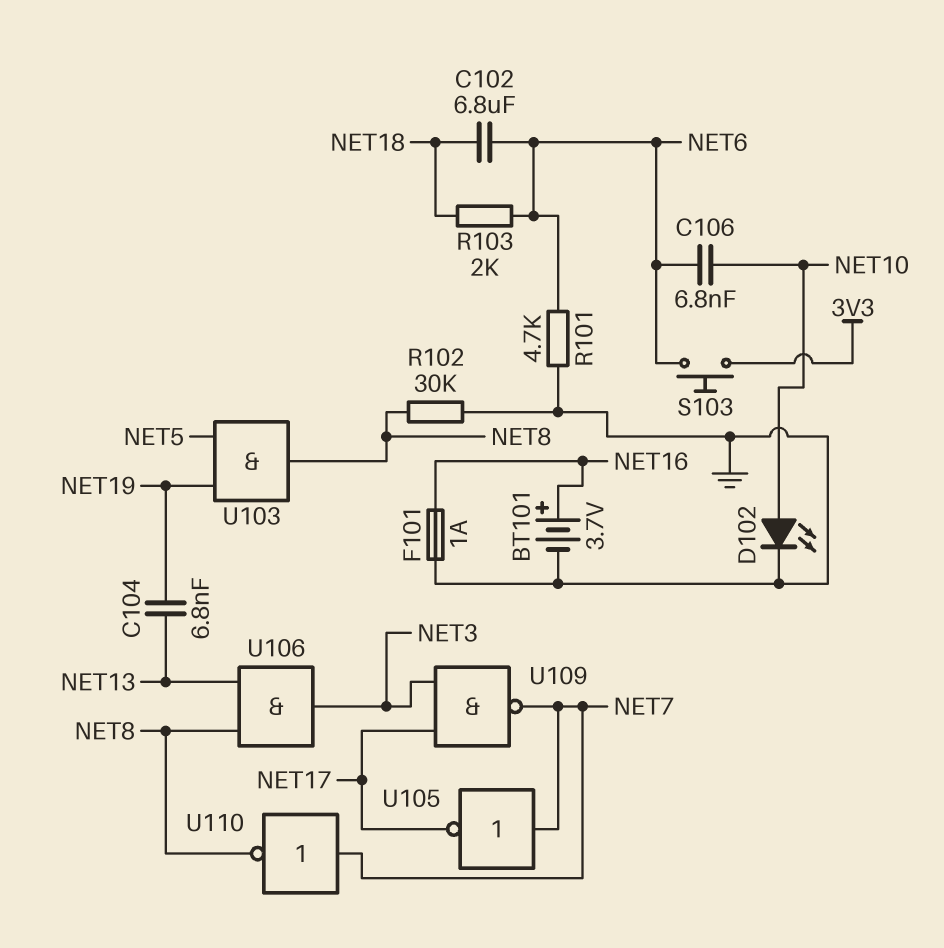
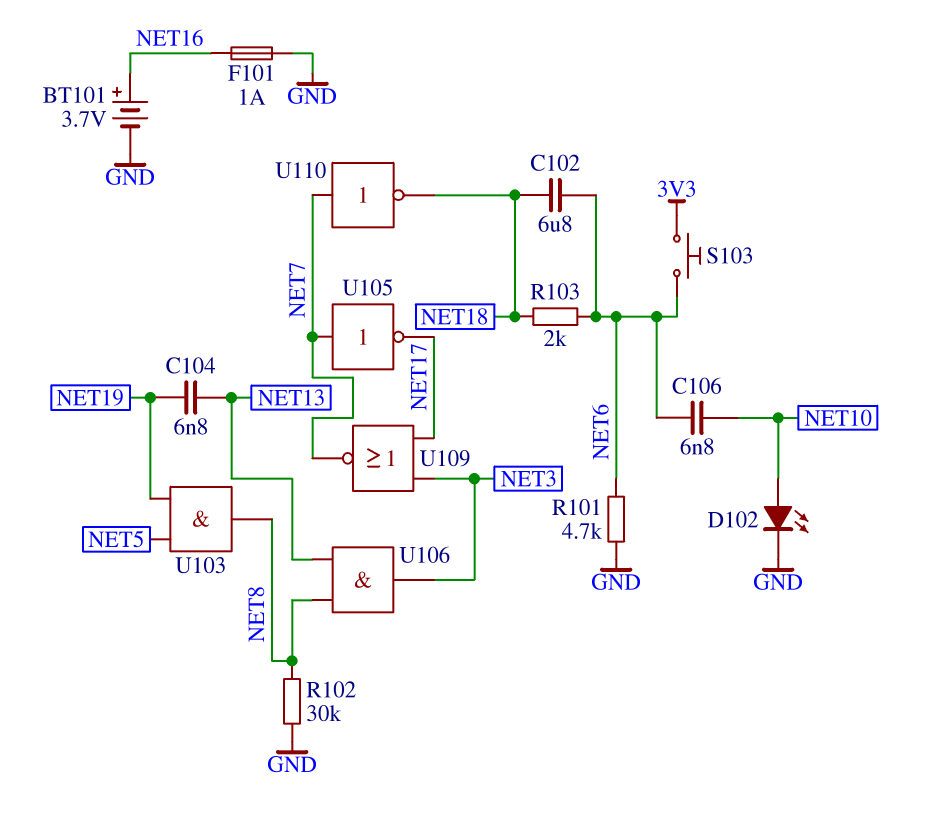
U109: NAND (in NET3, in NET17, out NET7) -> NOR (in NET3, in NET17, out NET7)
U110: NOT (in NET7, out NET8) -> NOT (in NET7, out NET18)

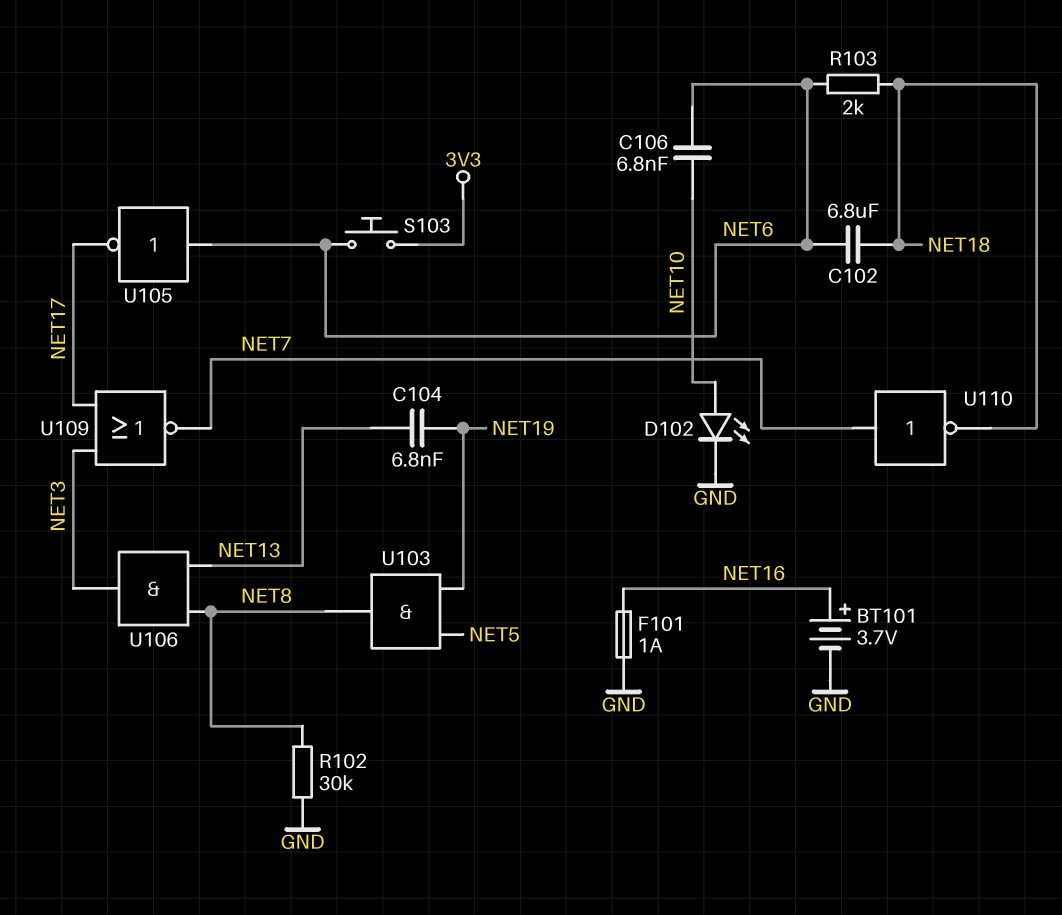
R101: 4.7k (GND, NET6) -> none
U105: NOT (in NET7, out NET17) -> NOT (in NET6, out NET17)

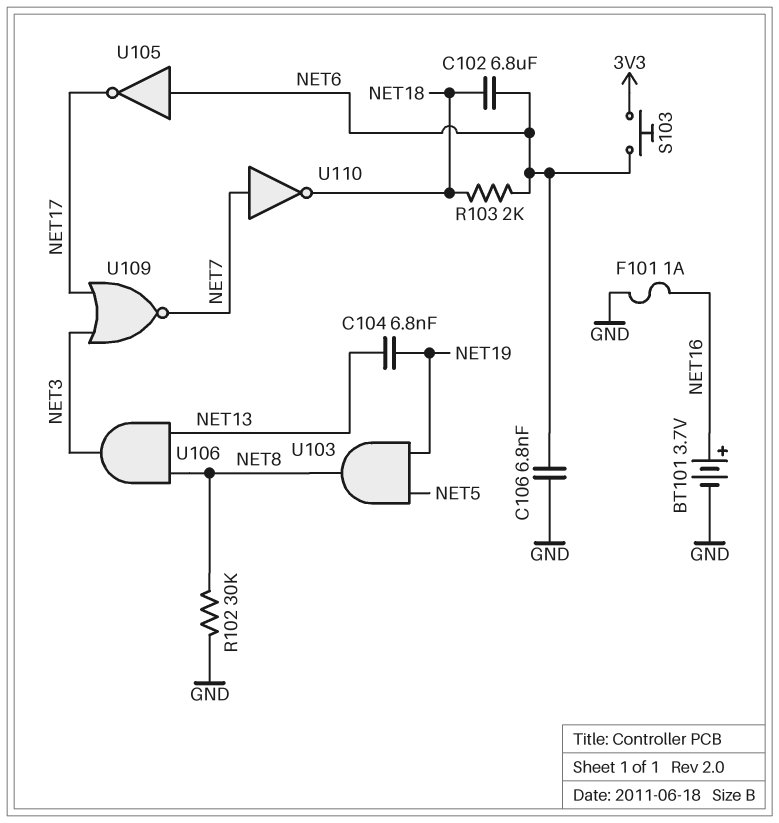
C106: 6.8nF (NET6, NET10) -> 6.8nF (GND, NET6)
D102: LED (A NET10, K GND) -> none

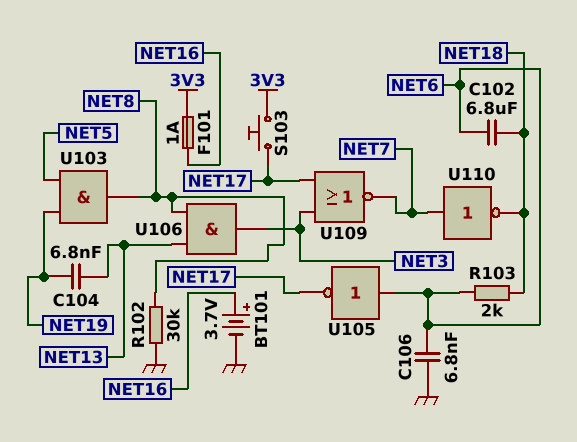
F101: 1A (GND, NET16) -> 1A (3V3, NET16)
S103: button (3V3, NET6) -> button (3V3, NET17)

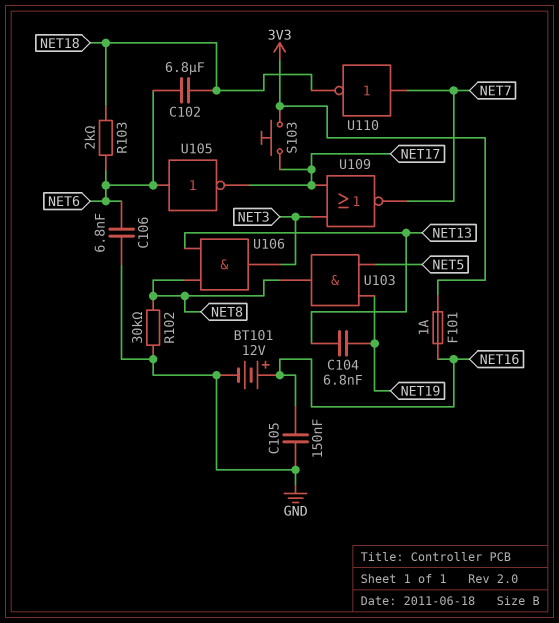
BT101: 3.7V (plus NET16, minus GND) -> 12V (plus NET16, minus GND)
C105: none -> 150nF (GND, NET16)

